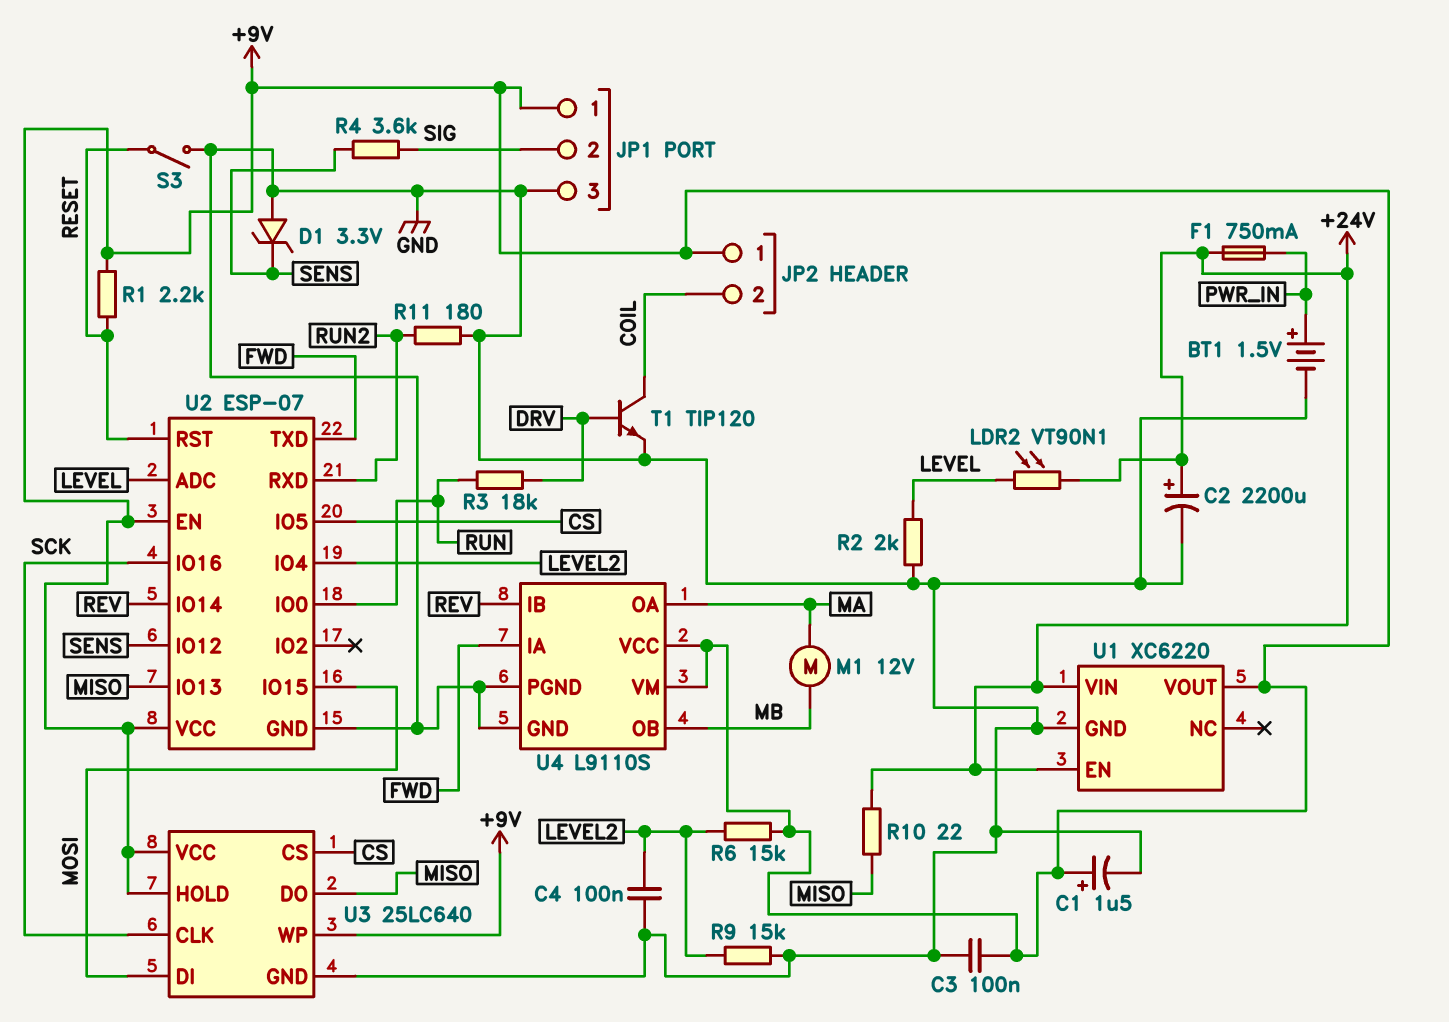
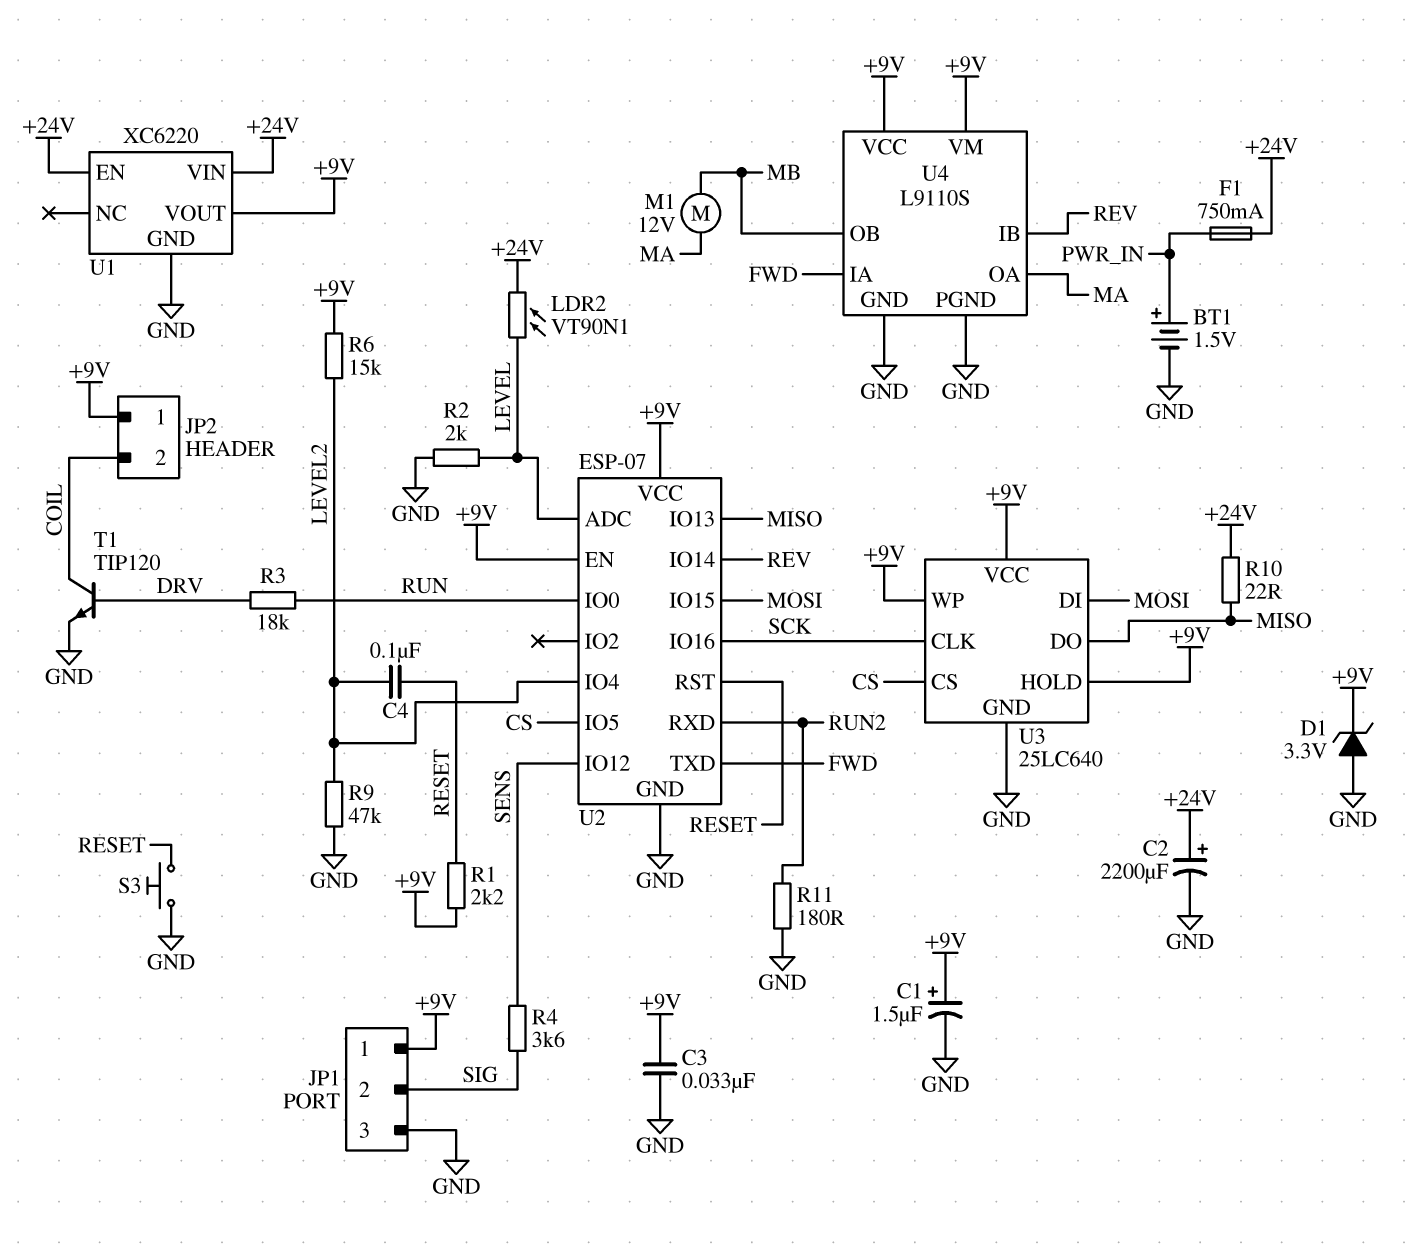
C3: 100nF (+9V, GND) -> 33nF (+9V, GND)
C4: 100nF (GND, LEVEL2) -> 100nF (LEVEL2, RESET)
D1: zener 3.3V (A GND, K SENS) -> zener 3.3V (A GND, K +9V)
R9: 15k (GND, LEVEL2) -> 47k (GND, LEVEL2)
S3: switch (GND, RESET) -> button (GND, RESET)

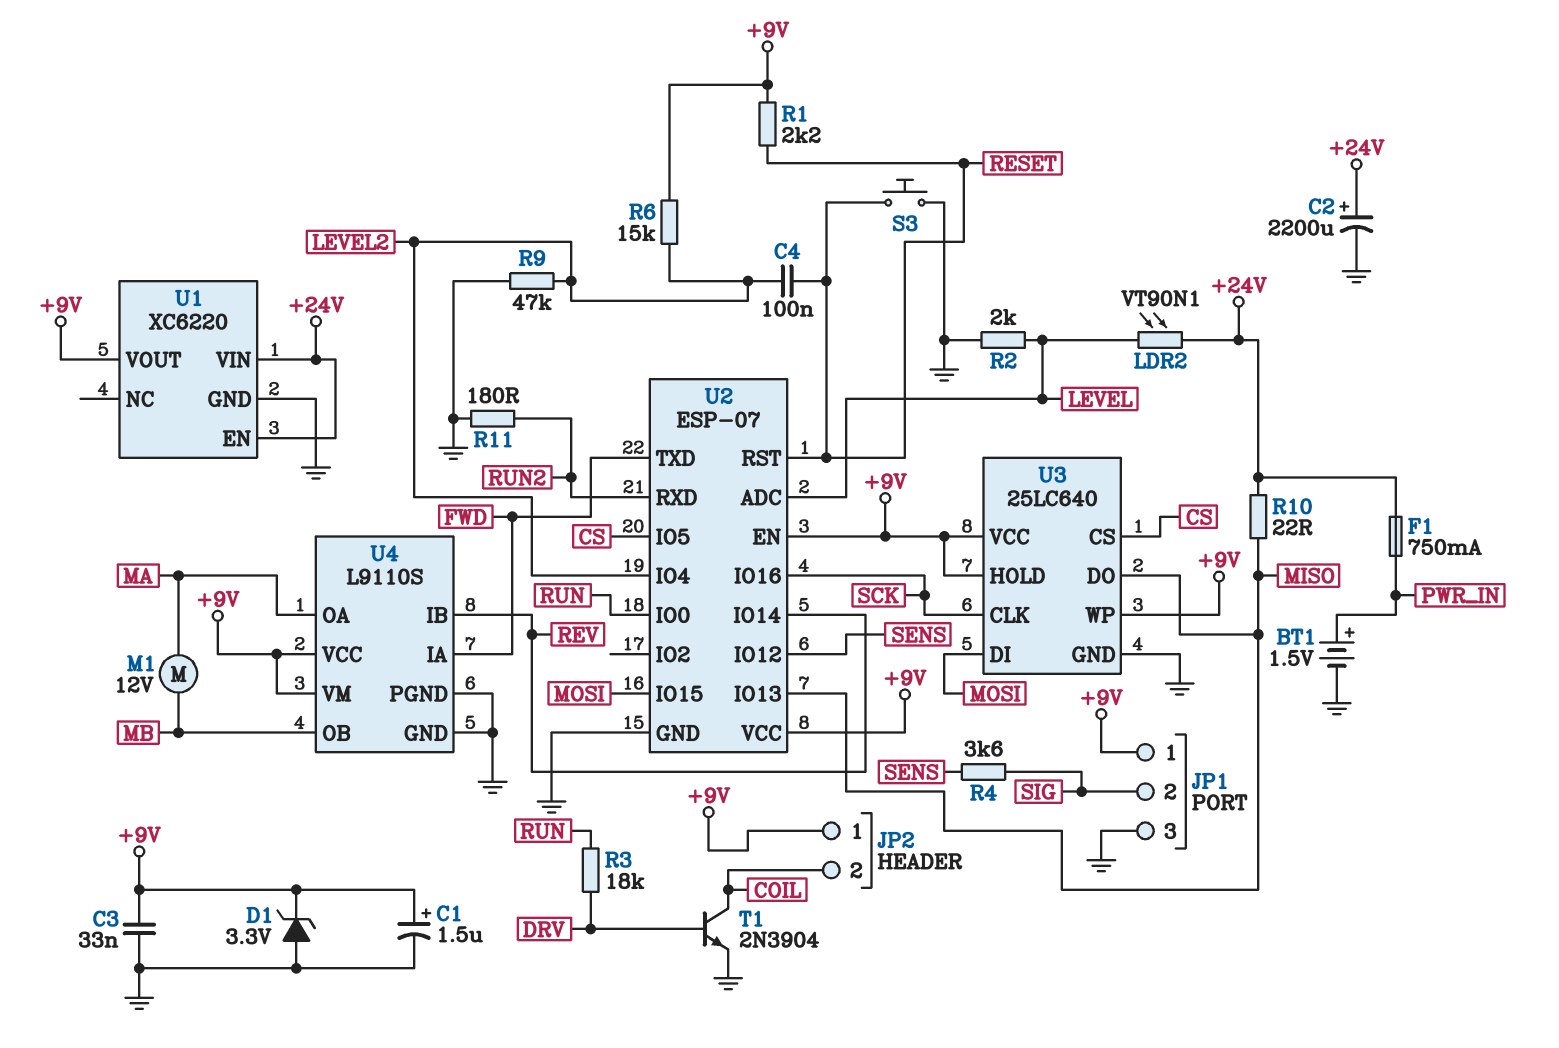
T1: NPN TIP120 (B DRV, C COIL, E GND) -> NPN 2N3904 (B DRV, C COIL, E GND)

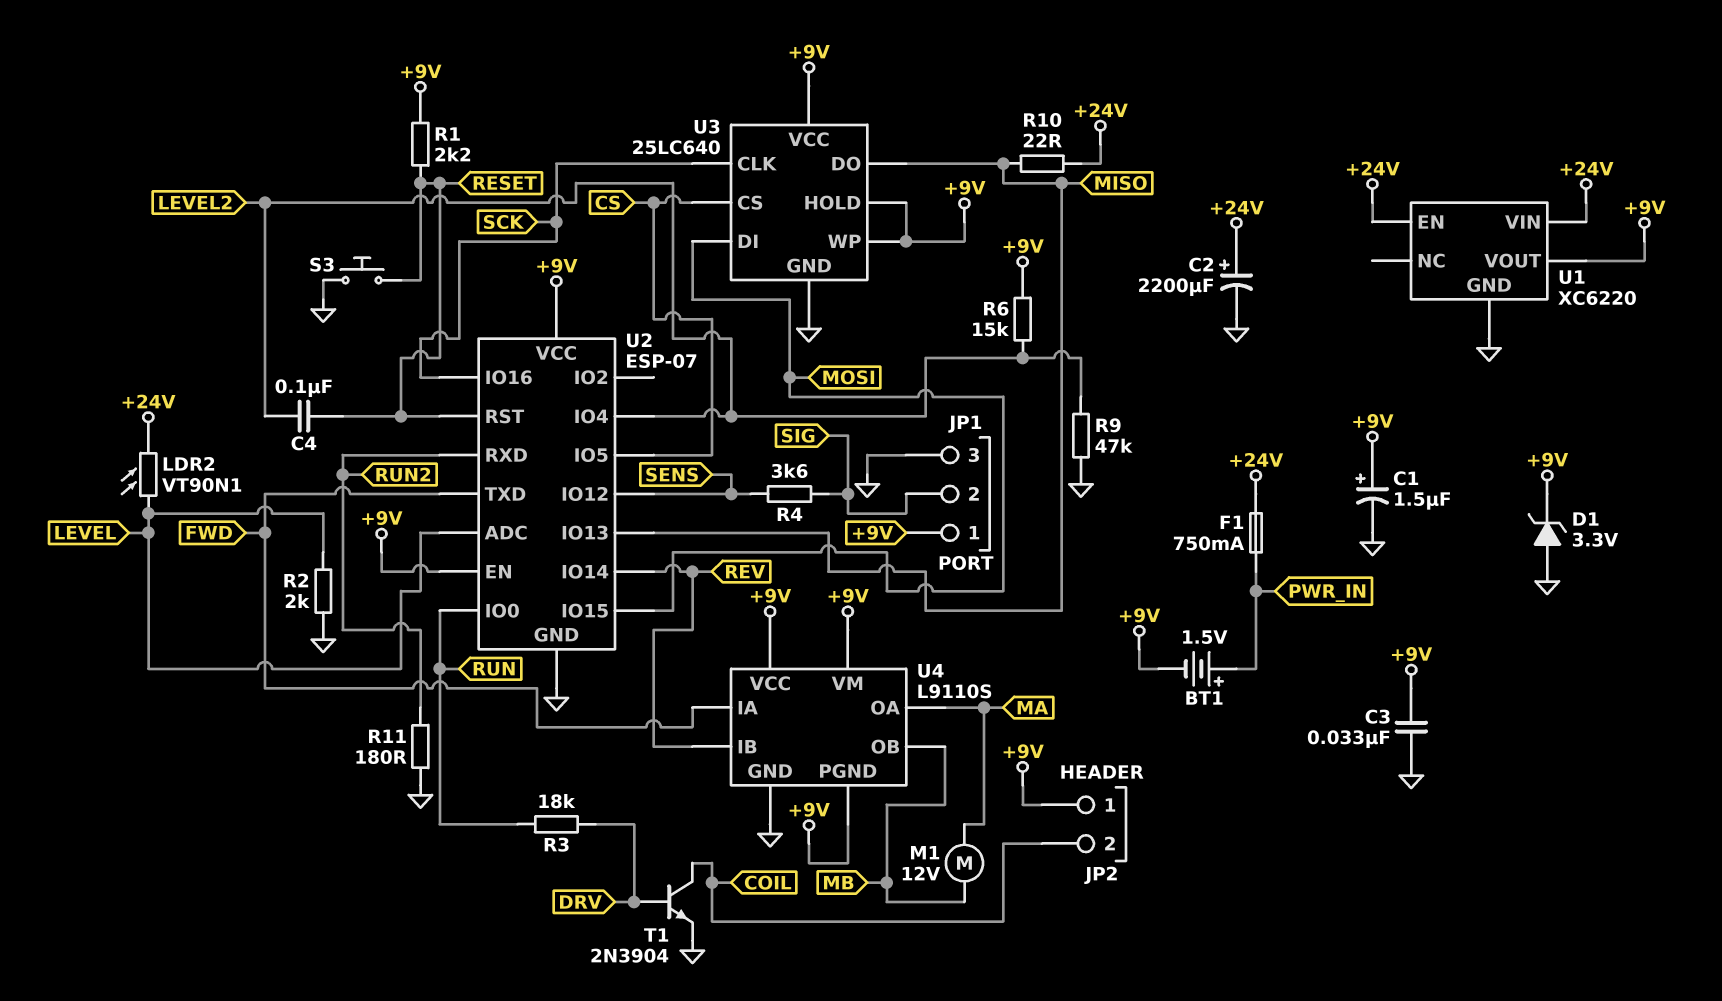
BT1: 1.5V (plus PWR_IN, minus GND) -> 1.5V (plus PWR_IN, minus +9V)
U4 pin PGND: GND -> +9V

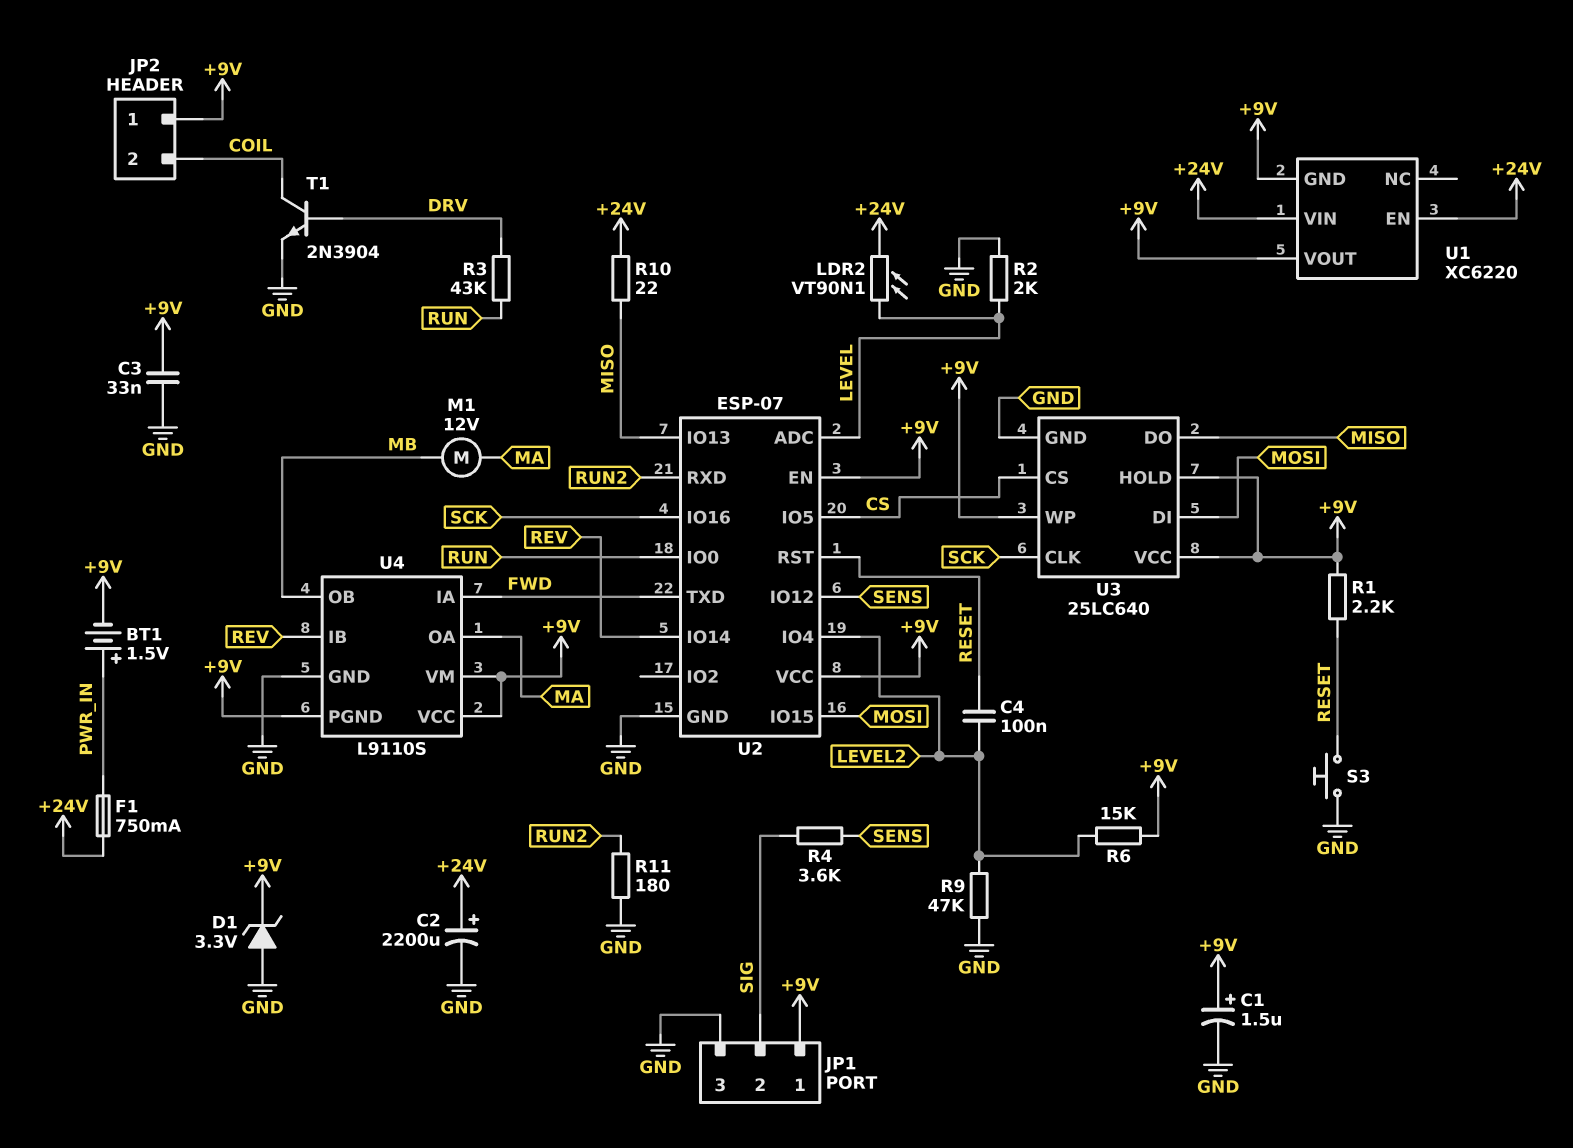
R3: 18k (DRV, RUN) -> 43k (DRV, RUN)
U1 pin GND: GND -> +9V

